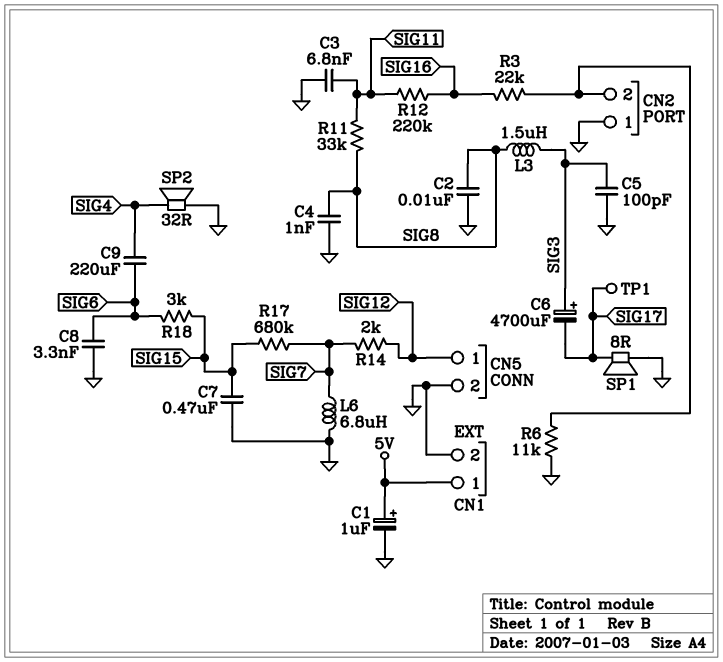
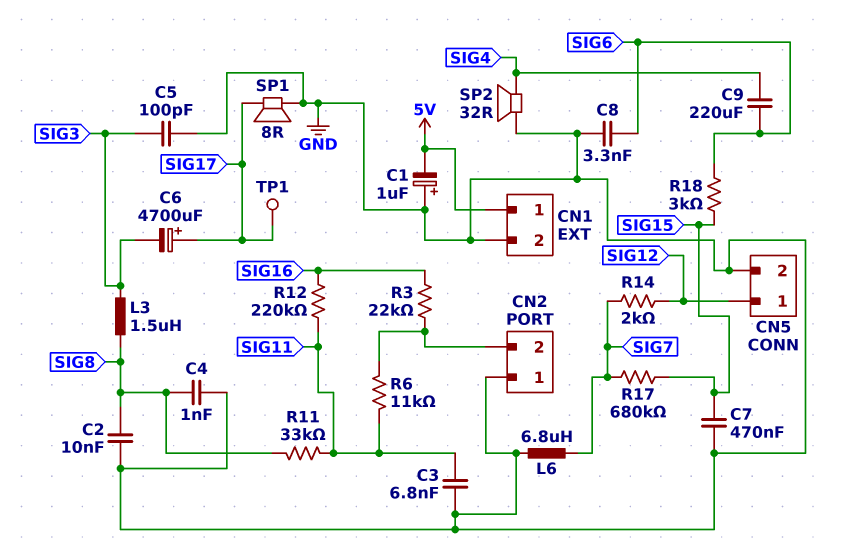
C1: 1uF (plus 5V, minus GND) -> 1uF (plus GND, minus 5V)
C6: 4700uF (plus SIG3, minus SIG17) -> 4700uF (plus SIG17, minus SIG3)
R6: 11k (CN2/2, GND) -> 11k (CN2/2, SIG11)

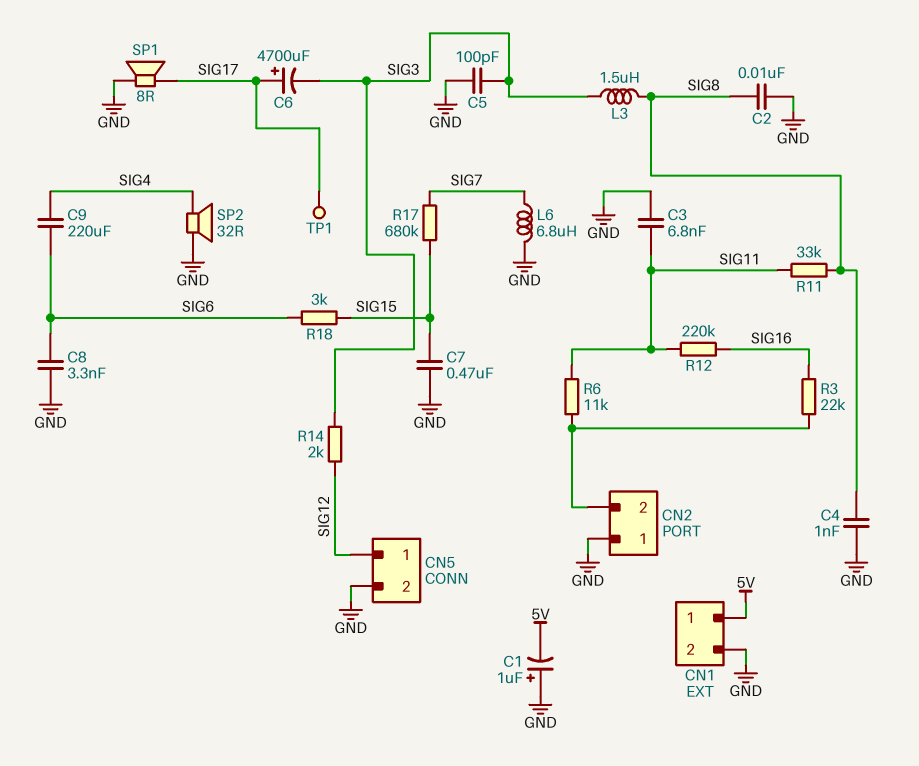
R14: 2k (SIG7, SIG12) -> 2k (SIG3, SIG12)

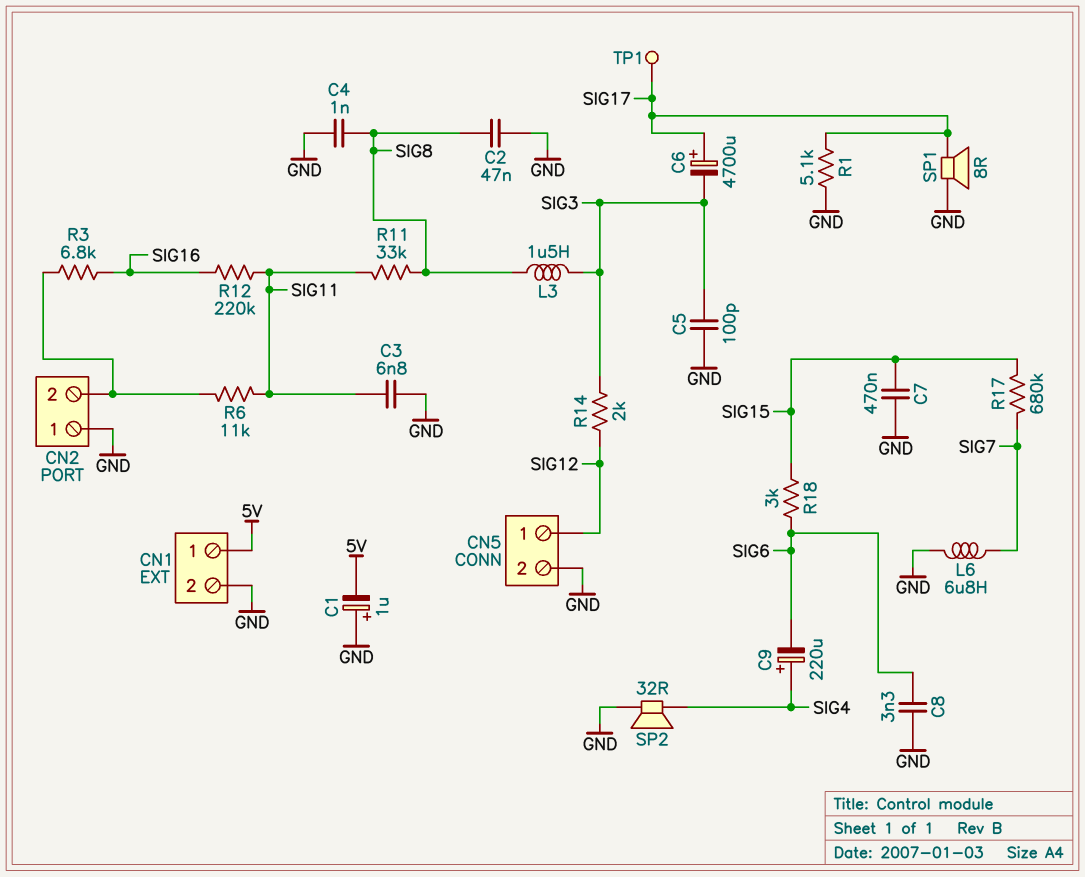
C2: 10nF (GND, SIG8) -> 47nF (GND, SIG8)
C9: 220uF (SIG4, SIG6) -> 220uF (plus SIG4, minus SIG6)
R1: none -> 5.1k (GND, SIG17)
R3: 22k (CN2/2, SIG16) -> 6.8k (CN2/2, SIG16)

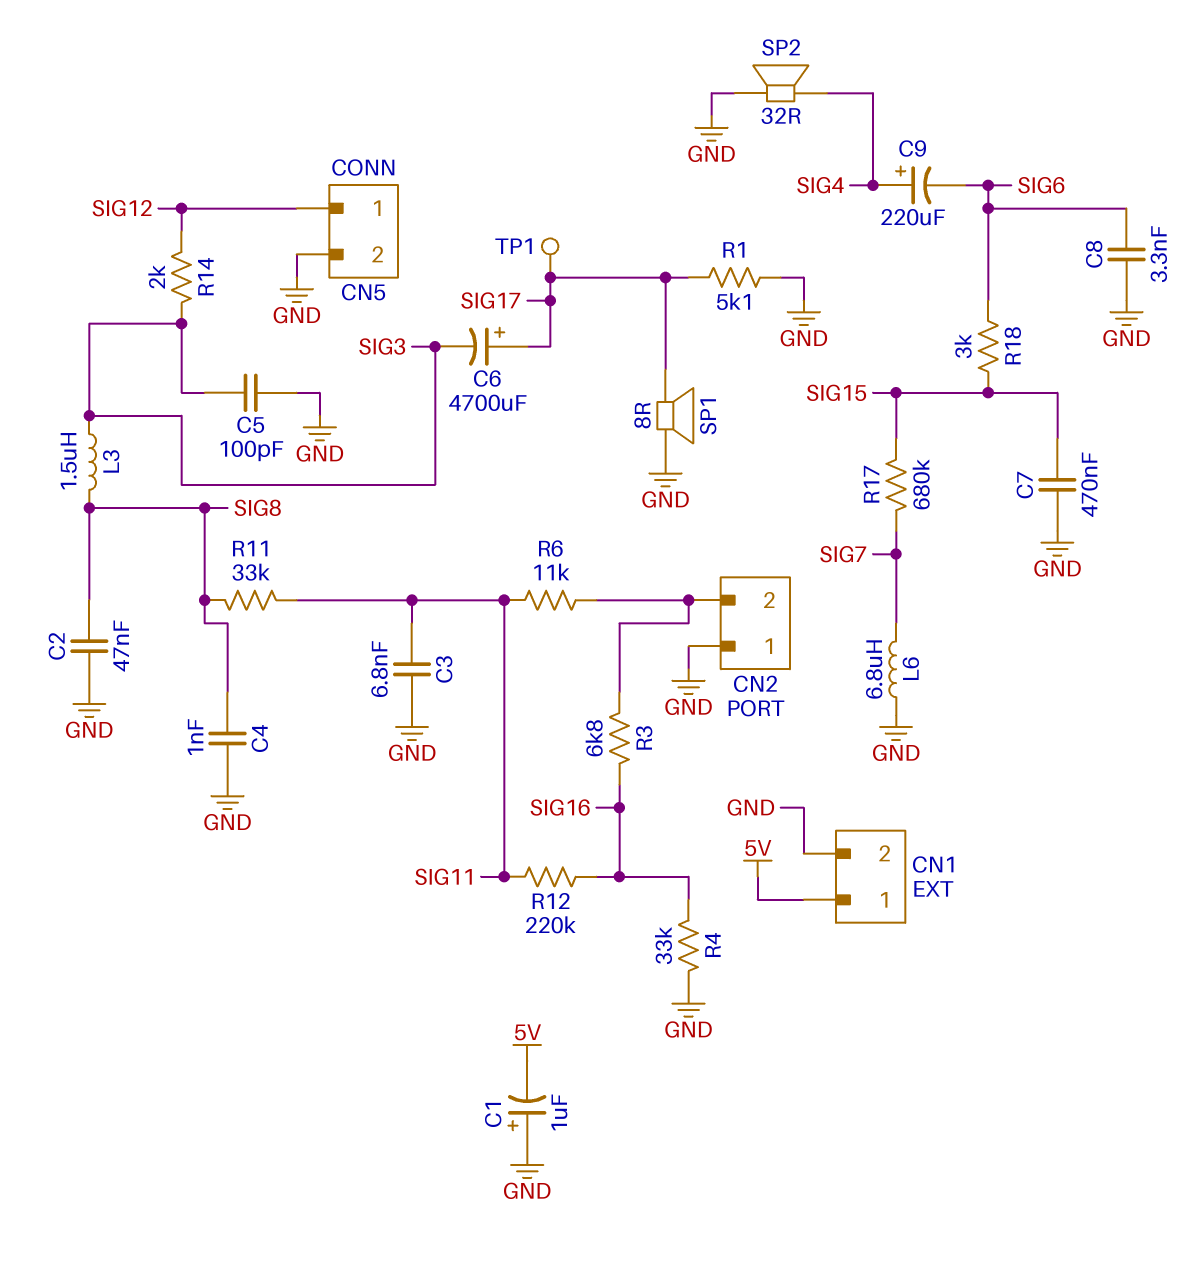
R4: none -> 33k (GND, SIG16)

